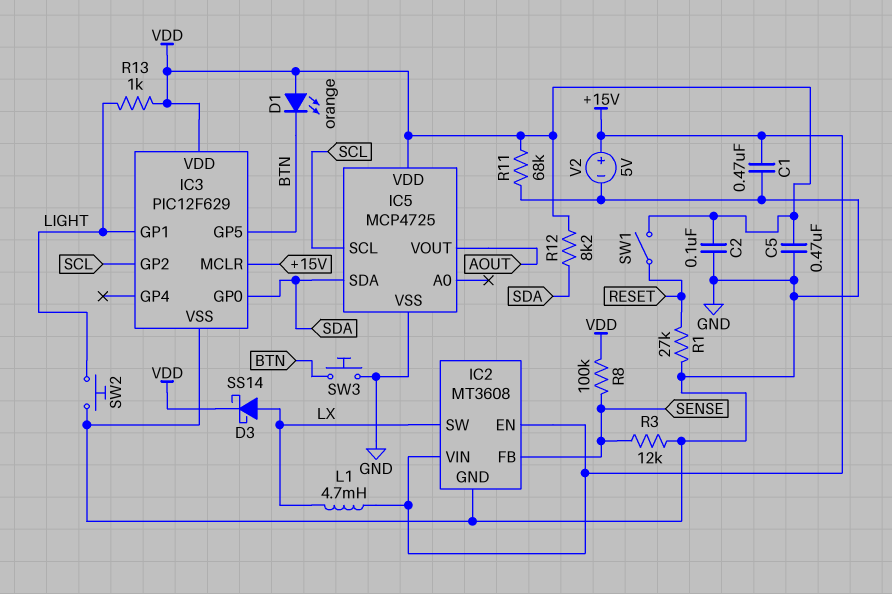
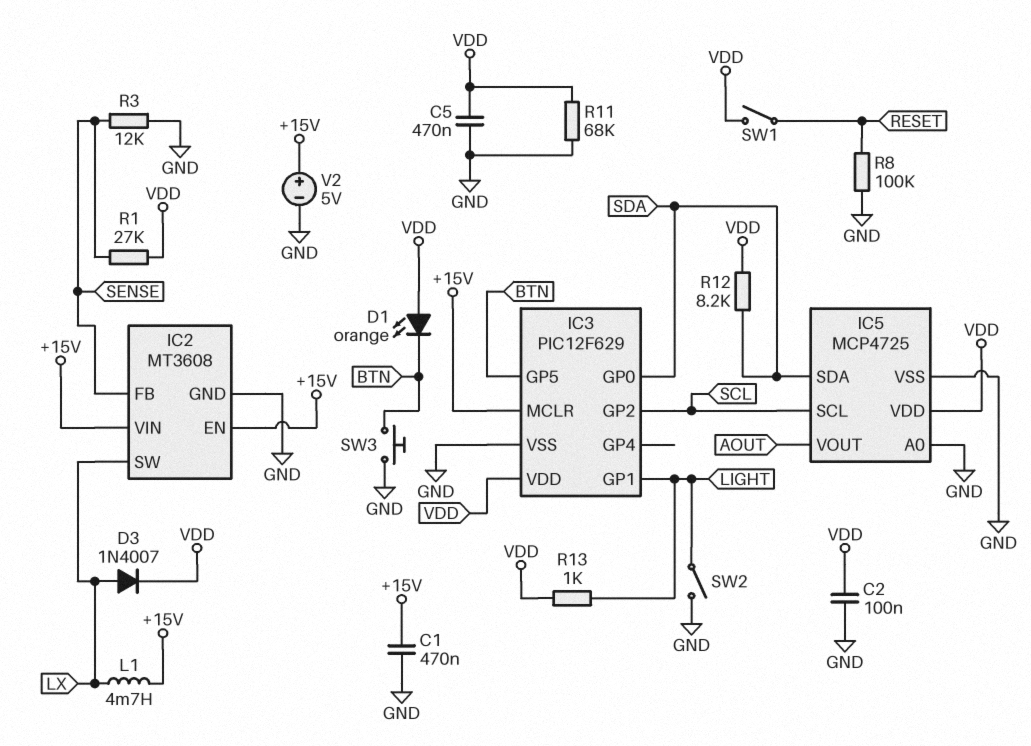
D3: schottky SS14 (A LX, K VDD) -> diode 1N4007 (A LX, K VDD)
IC5 pin A0: none -> GND
R1: 27k (GND, RESET) -> 27k (SENSE, VDD)
R8: 100k (SENSE, VDD) -> 100k (GND, RESET)
SW2: button (GND, LIGHT) -> switch (GND, LIGHT)

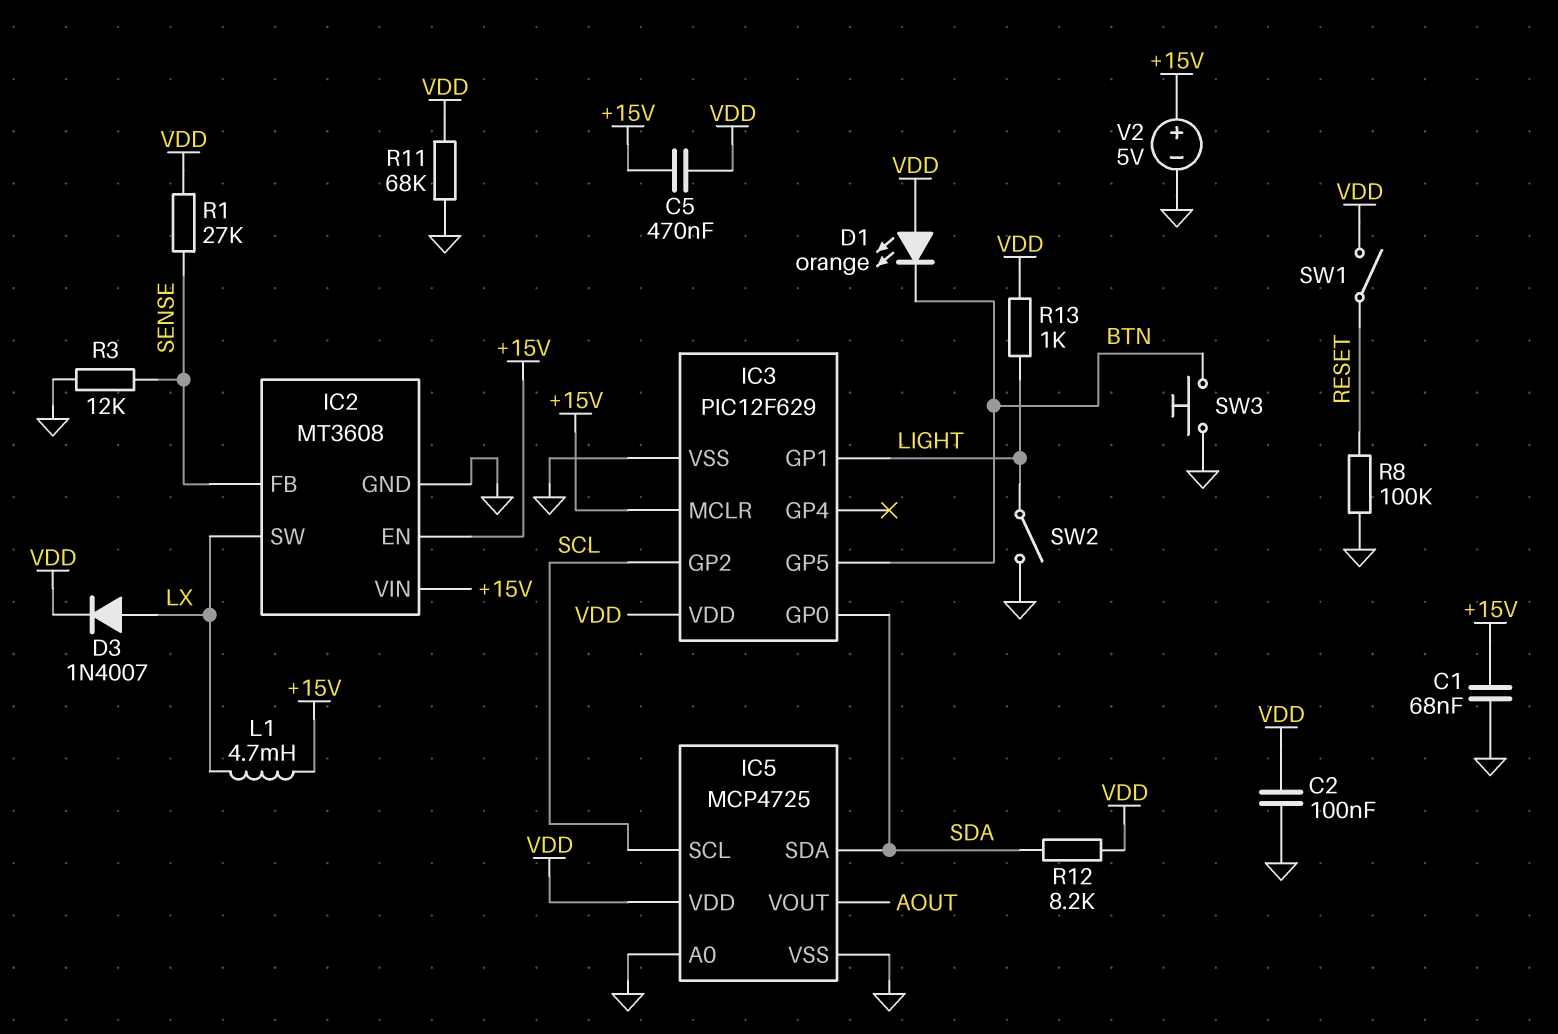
C1: 470nF (+15V, GND) -> 68nF (+15V, GND)
C5: 470nF (GND, VDD) -> 470nF (+15V, VDD)

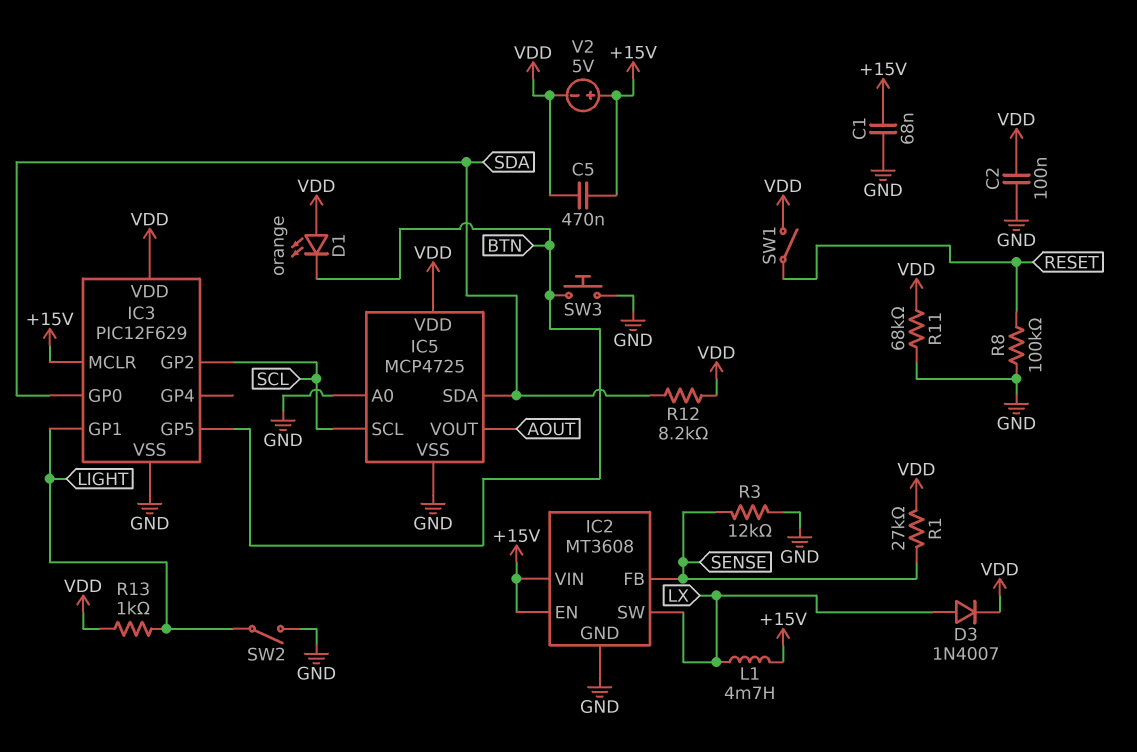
V2: 5V (plus +15V, minus GND) -> 5V (plus +15V, minus VDD)

